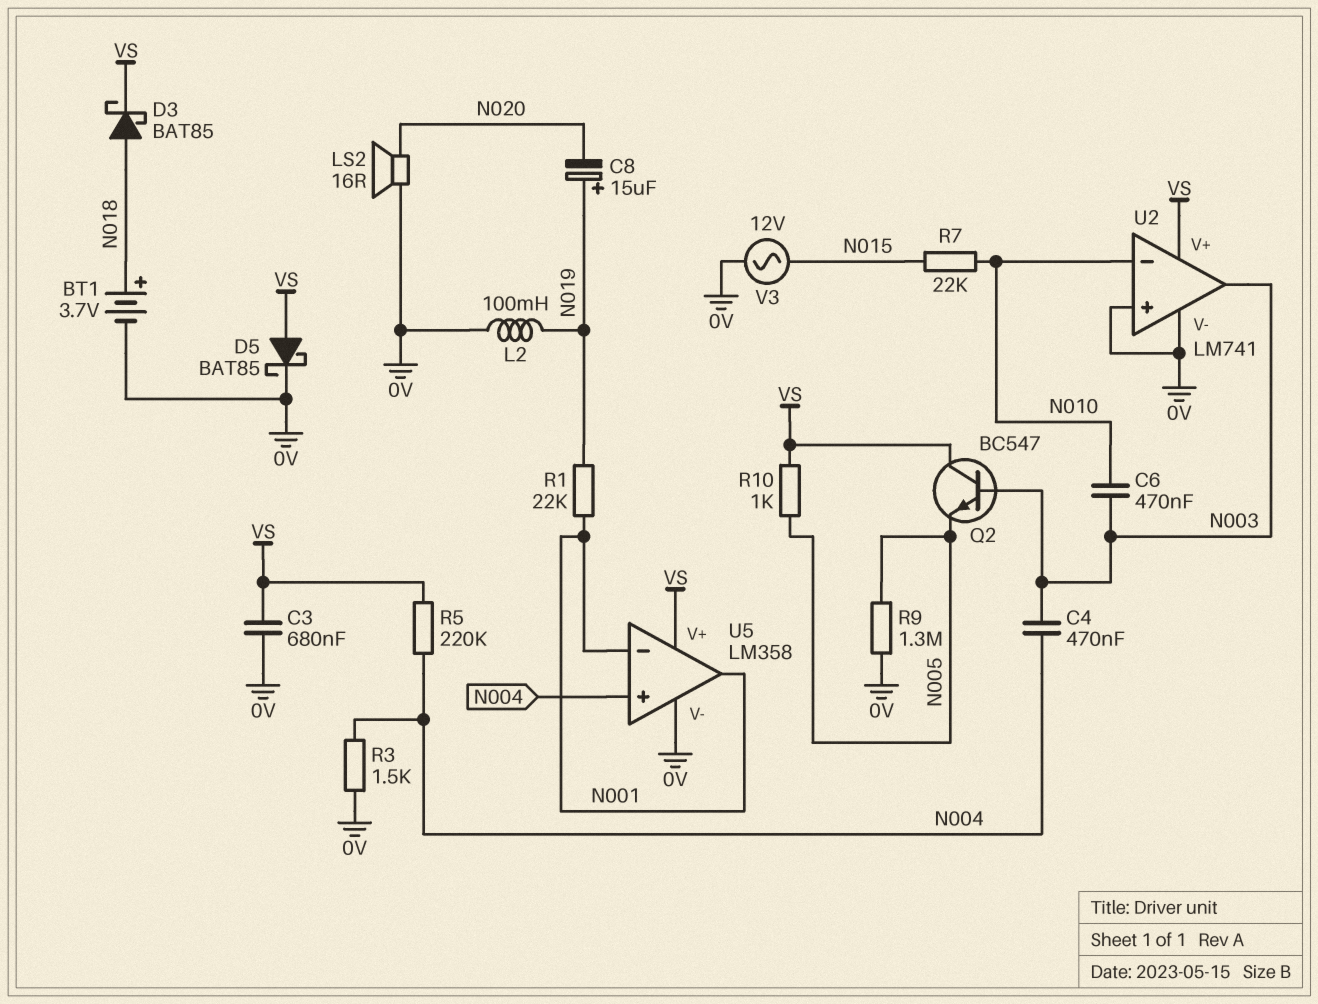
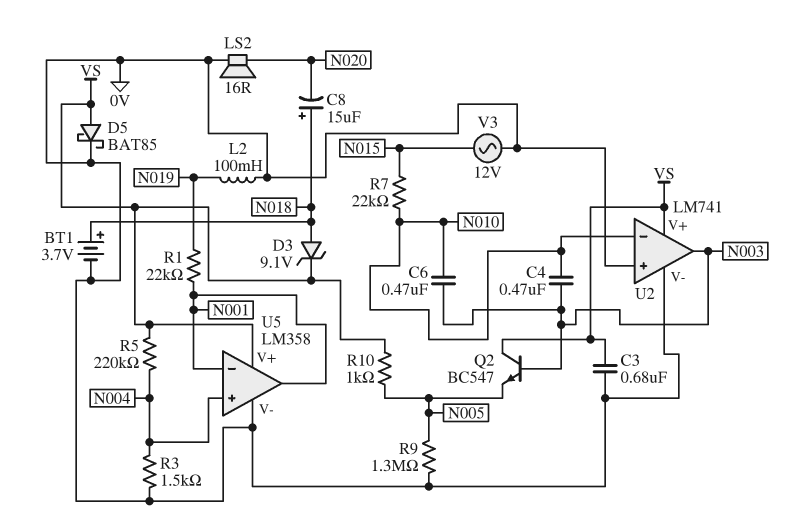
C4: 470nF (N003, N004) -> 470nF (N003, N010)
C8: 15uF (plus N019, minus N020) -> 15uF (plus N018, minus N020)
D3: schottky BAT85 (A N018, K VS) -> zener 9.1V (A N018, K VS)

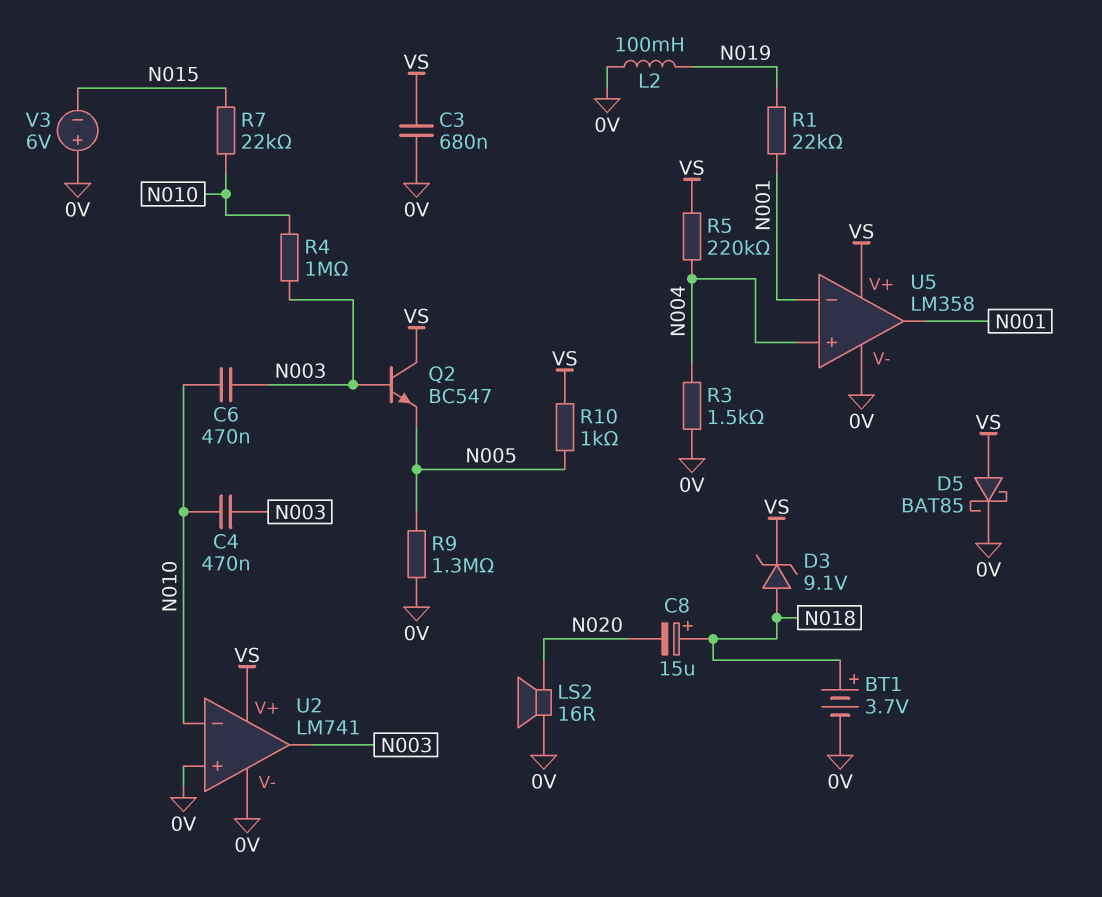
R4: none -> 1M (N003, N010)
V3: AC 12V (0V, N015) -> 6V (plus 0V, minus N015)

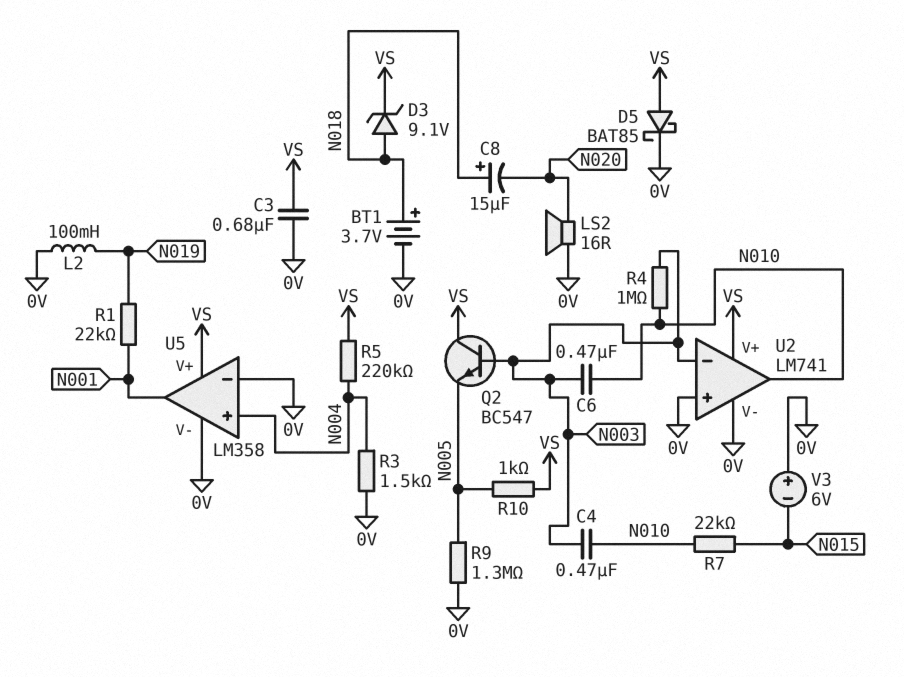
U2 pin in-: N010 -> N003
U2 pin out: N003 -> N010
U5 pin in-: N001 -> 0V

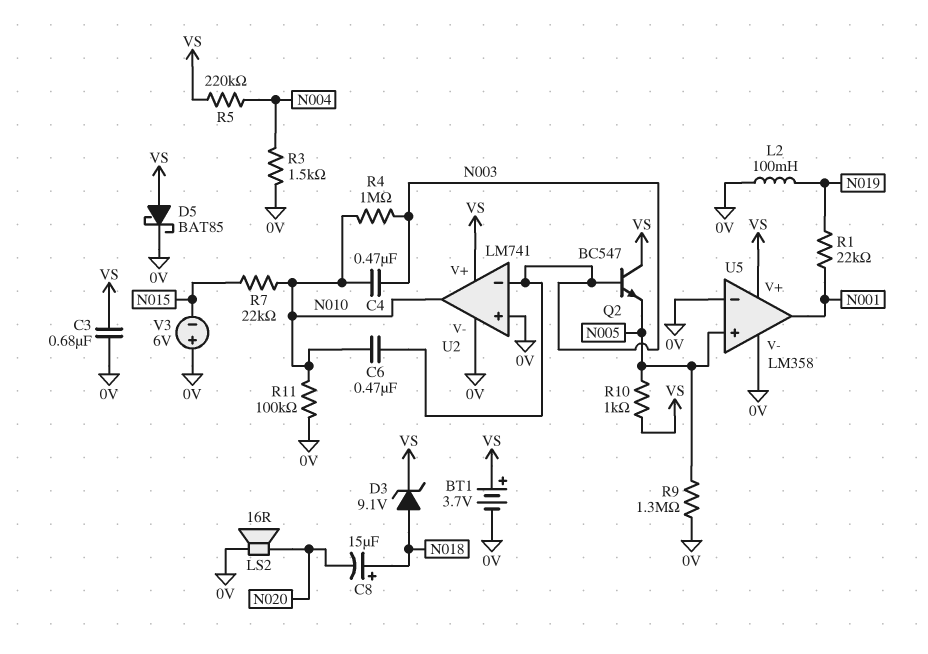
BT1: 3.7V (plus N018, minus 0V) -> 3.7V (plus VS, minus 0V)
R11: none -> 100k (0V, N010)
U5 pin in+: N004 -> N005

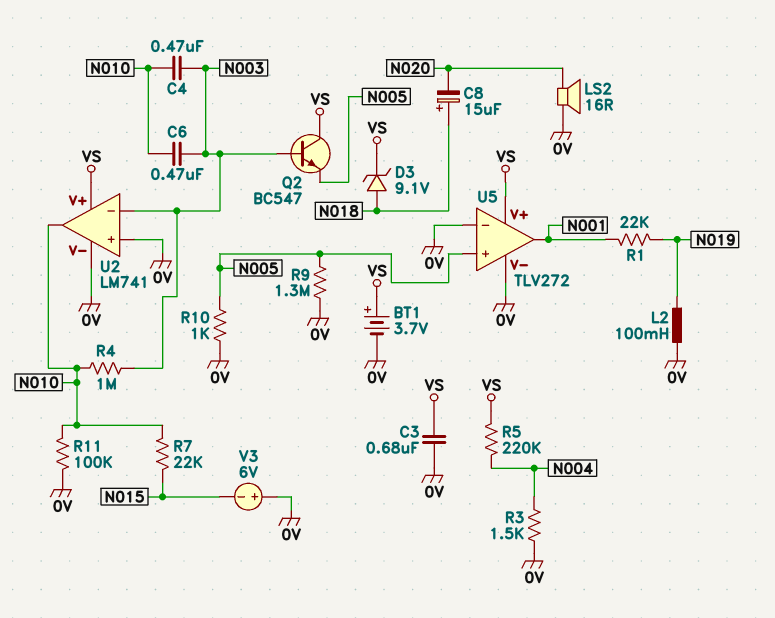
D5: schottky BAT85 (A VS, K 0V) -> none
R10: 1k (N005, VS) -> 1k (0V, N005)
U5: LM358 -> TLV272

